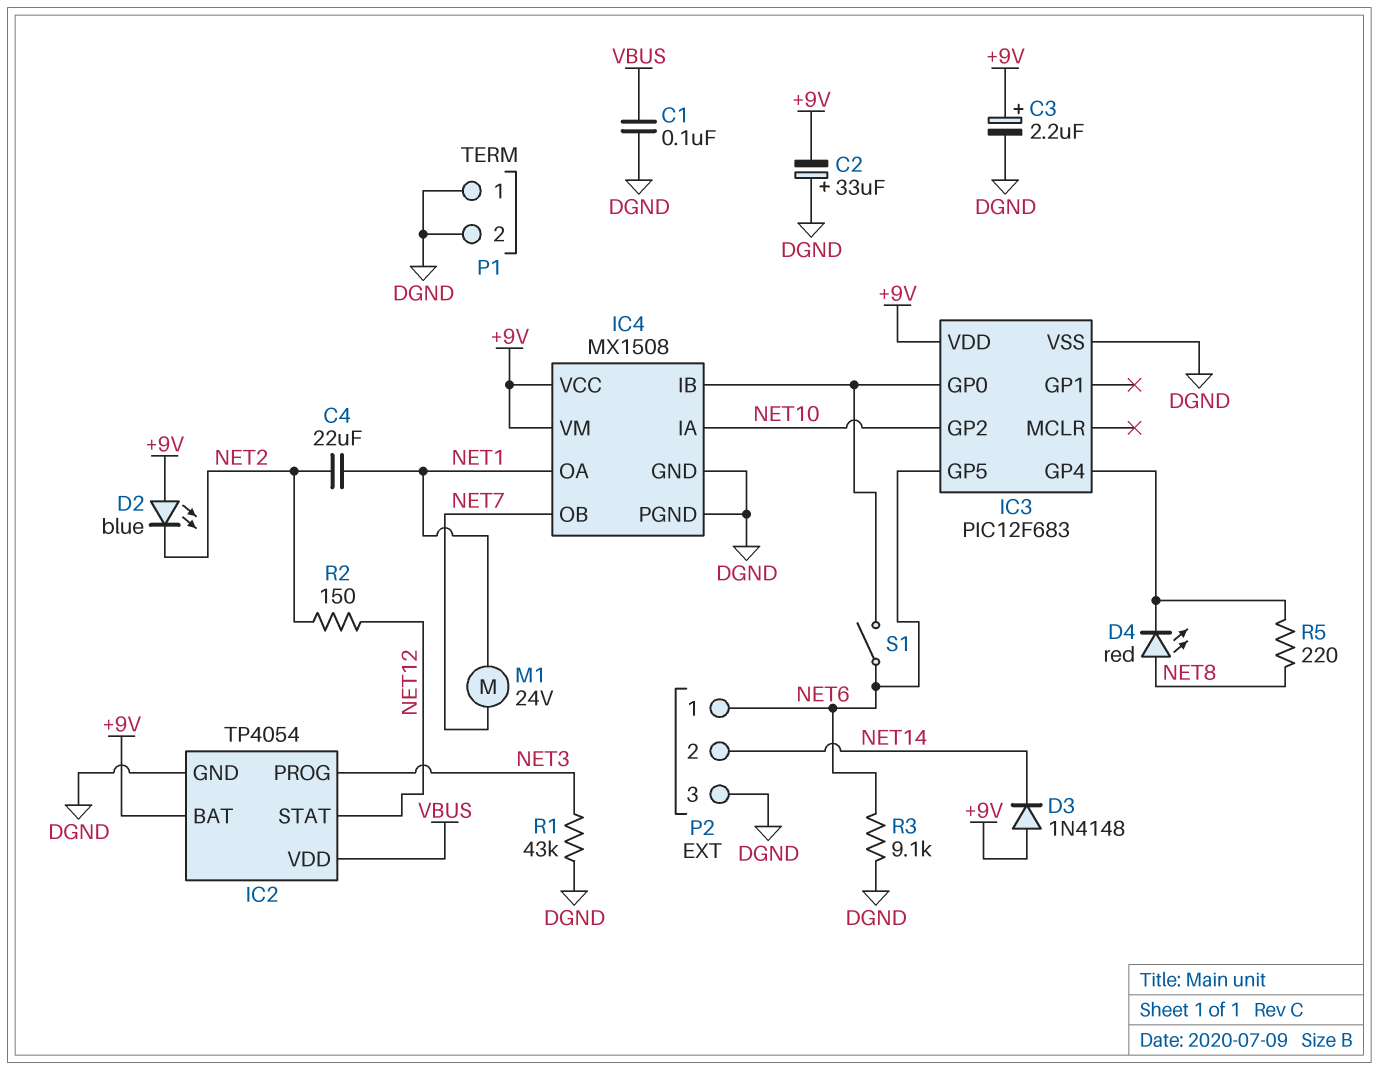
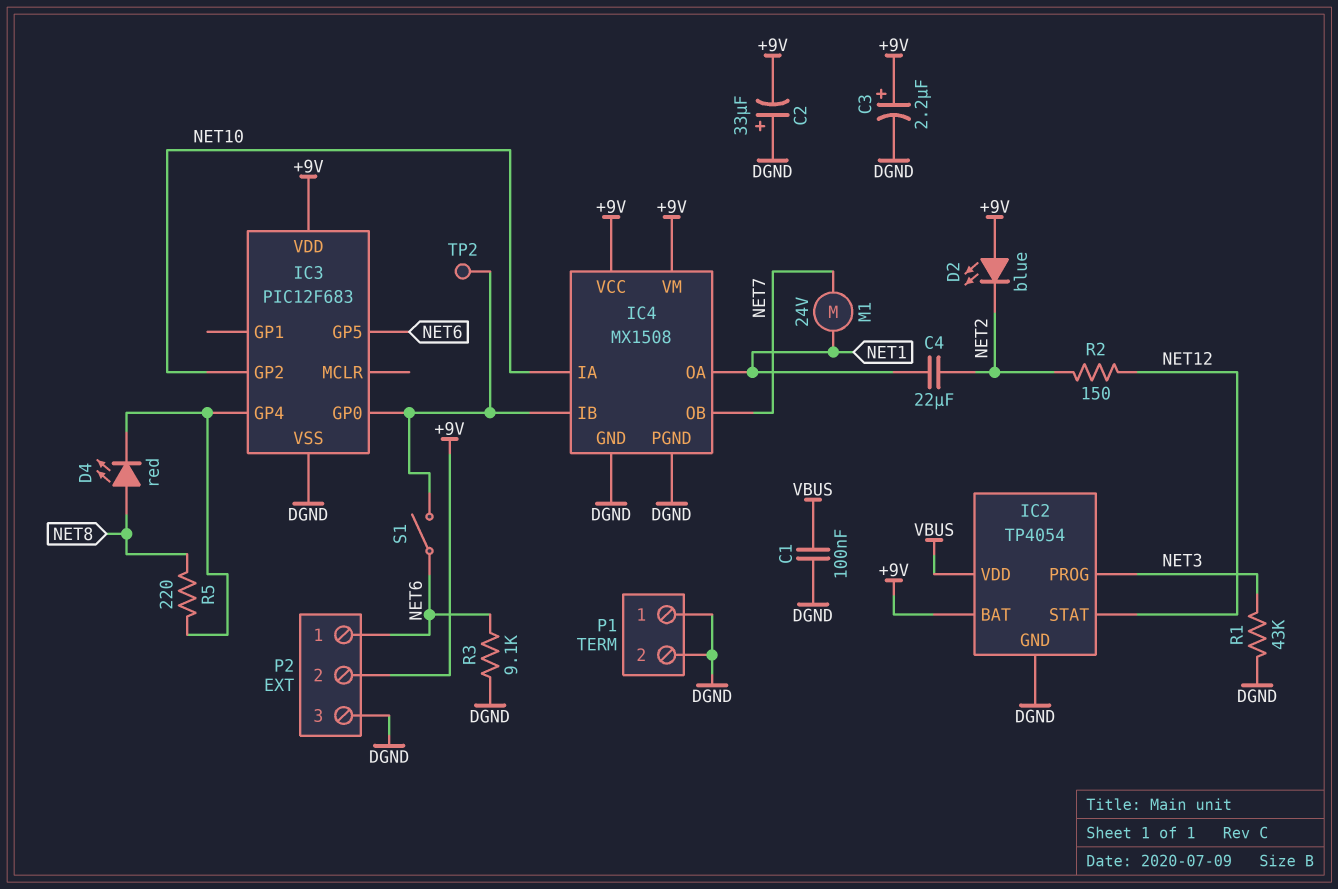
D3: diode 1N4148 (A +9V, K NET14) -> none
P2 pin 2: NET14 -> +9V
TP2: none -> test point (IC3/GP0)

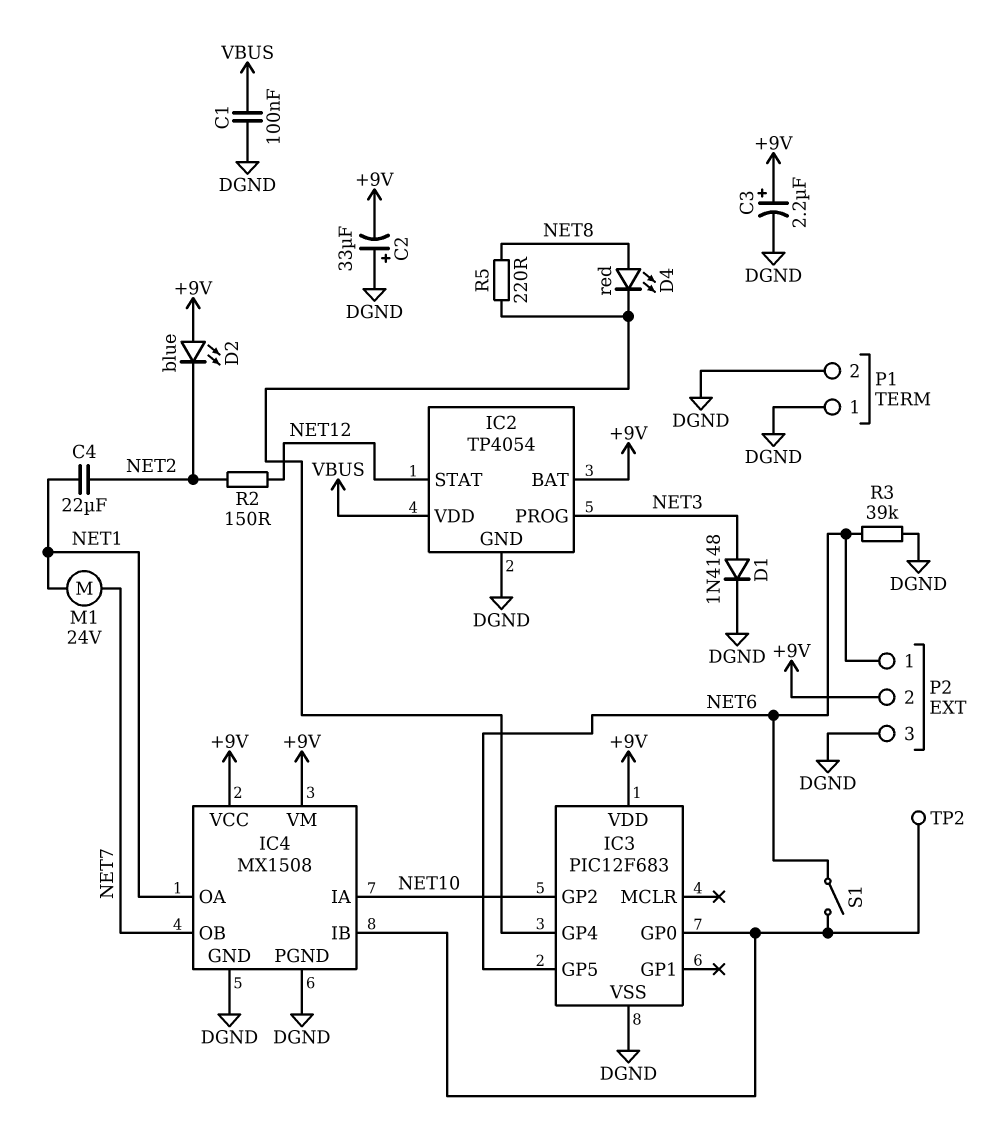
D1: none -> diode 1N4148 (A NET3, K DGND)
R1: 43k (DGND, NET3) -> none
R3: 9.1k (DGND, NET6) -> 39k (DGND, NET6)

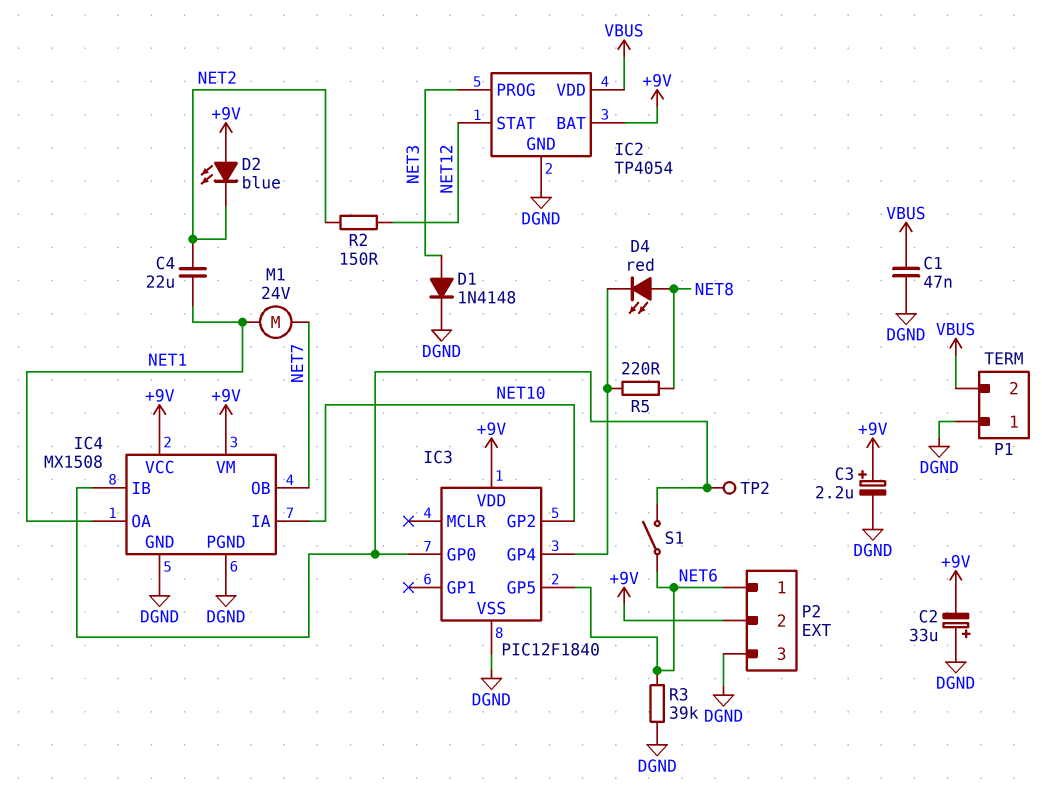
C1: 100nF (DGND, VBUS) -> 47nF (DGND, VBUS)
IC3: PIC12F683 -> PIC12F1840
P1 pin 2: DGND -> VBUS

